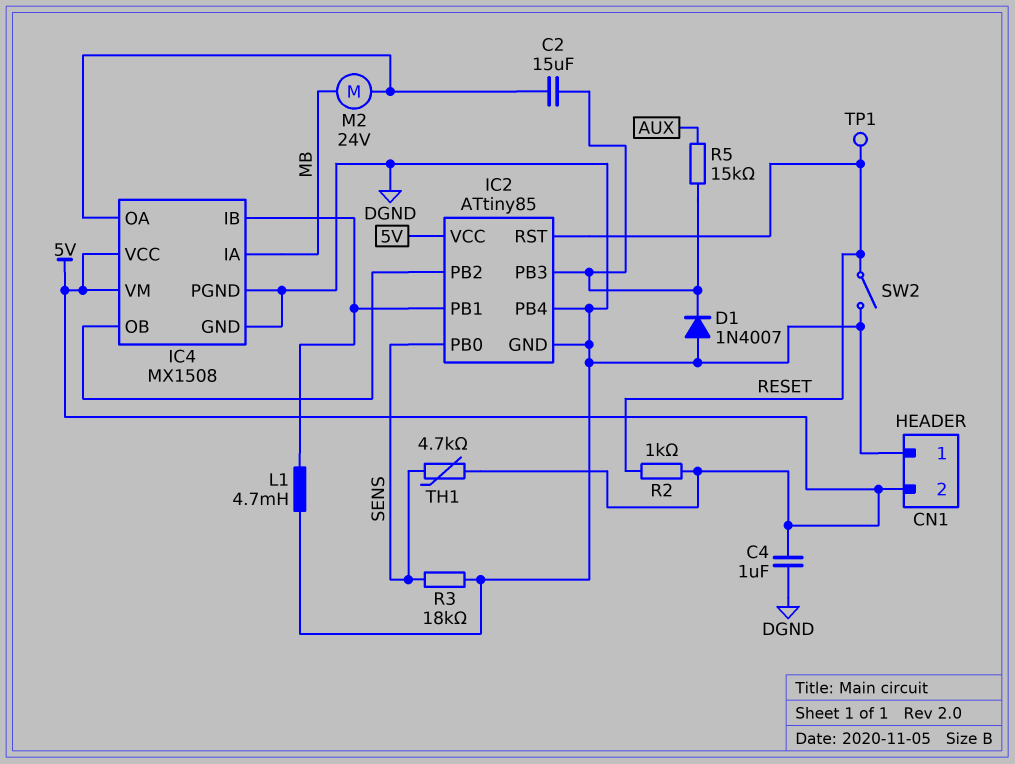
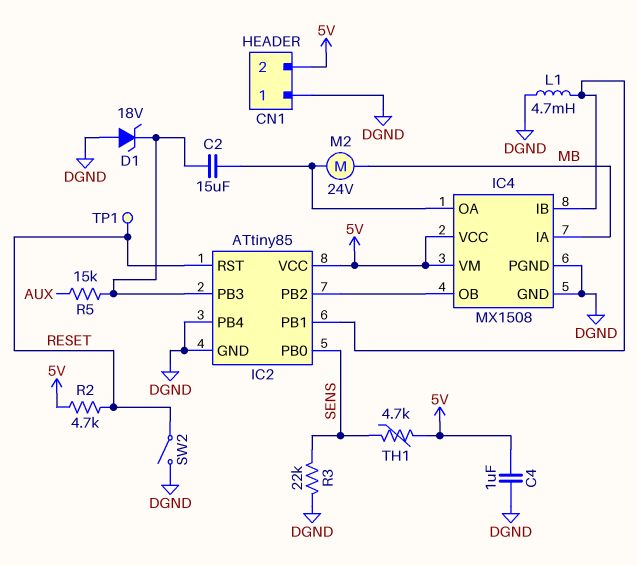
D1: diode 1N4007 (A DGND, K IC2/PB3) -> zener 18V (A DGND, K IC2/PB3)
R2: 1k (5V, RESET) -> 4.7k (5V, RESET)
R3: 18k (DGND, SENS) -> 22k (DGND, SENS)

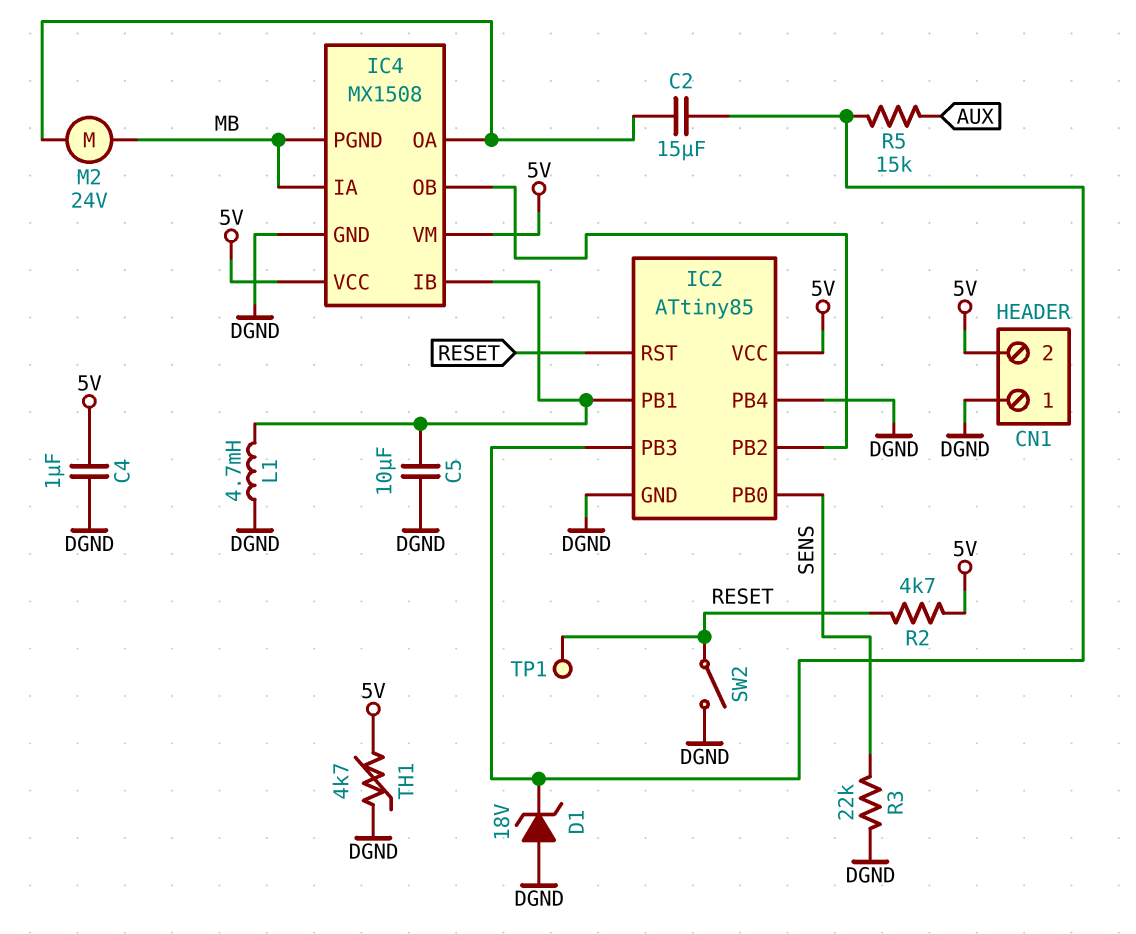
C5: none -> 10uF (DGND, IC2/PB1)
IC4 pin PGND: DGND -> MB
TH1: 4.7k (5V, SENS) -> 4.7k (5V, DGND)

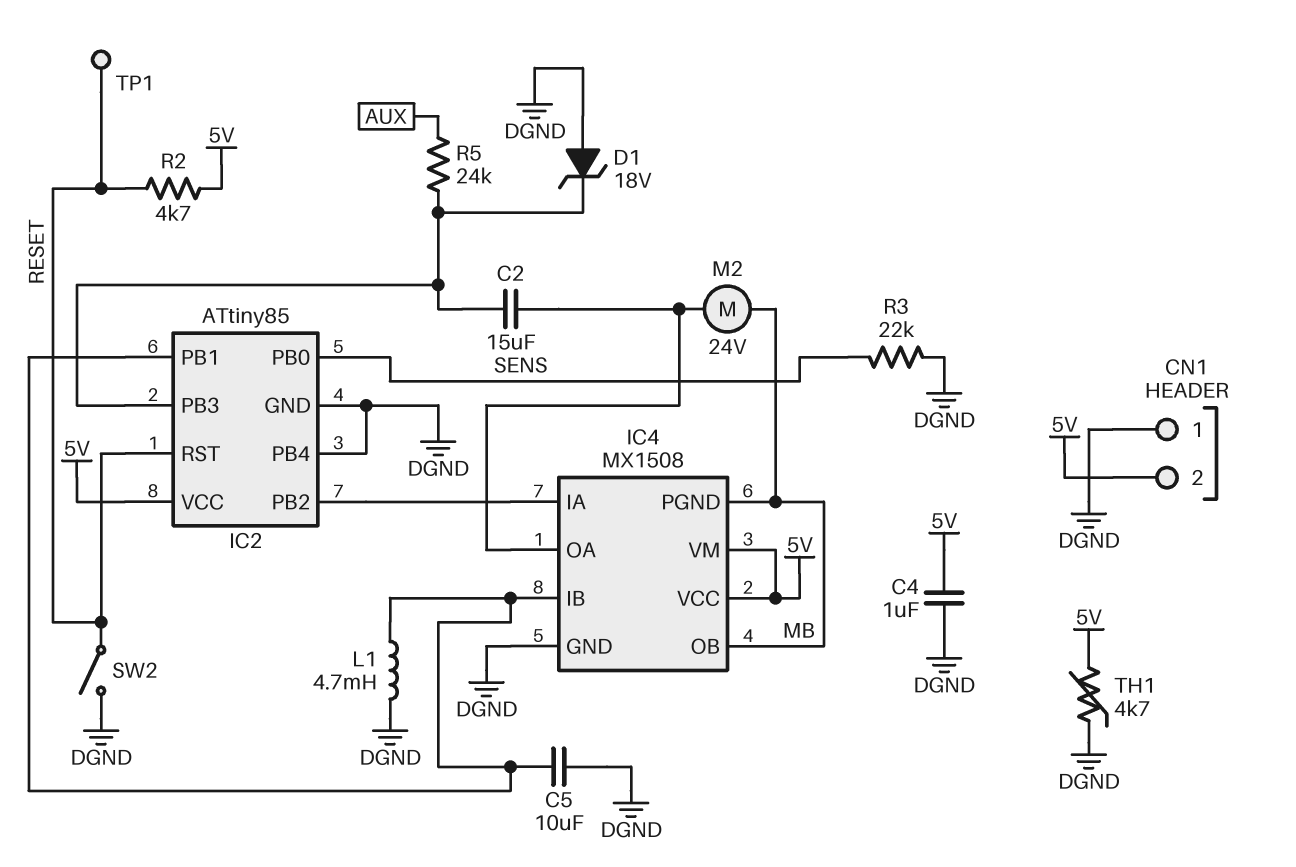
IC4 pin IA: MB -> IC2/PB2
IC4 pin OB: IC2/PB2 -> MB
R5: 15k (AUX, IC2/PB3) -> 24k (AUX, IC2/PB3)

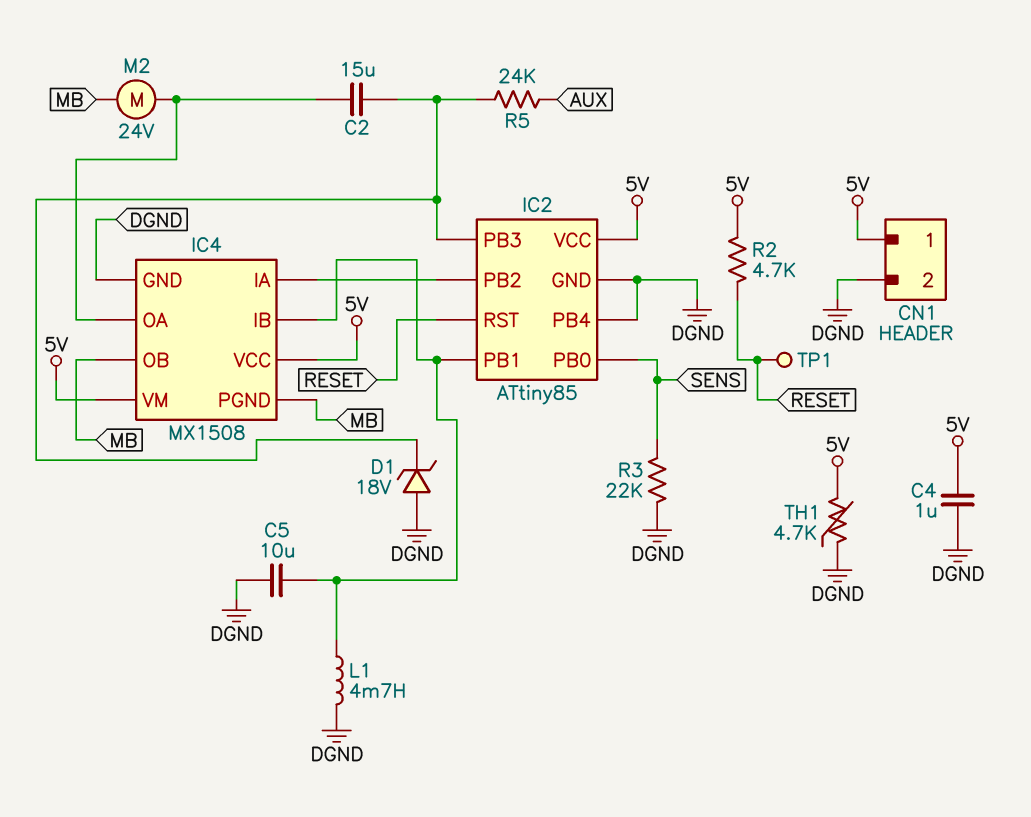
CN1 pin 1: DGND -> 5V
CN1 pin 2: 5V -> DGND
SW2: switch (DGND, RESET) -> none

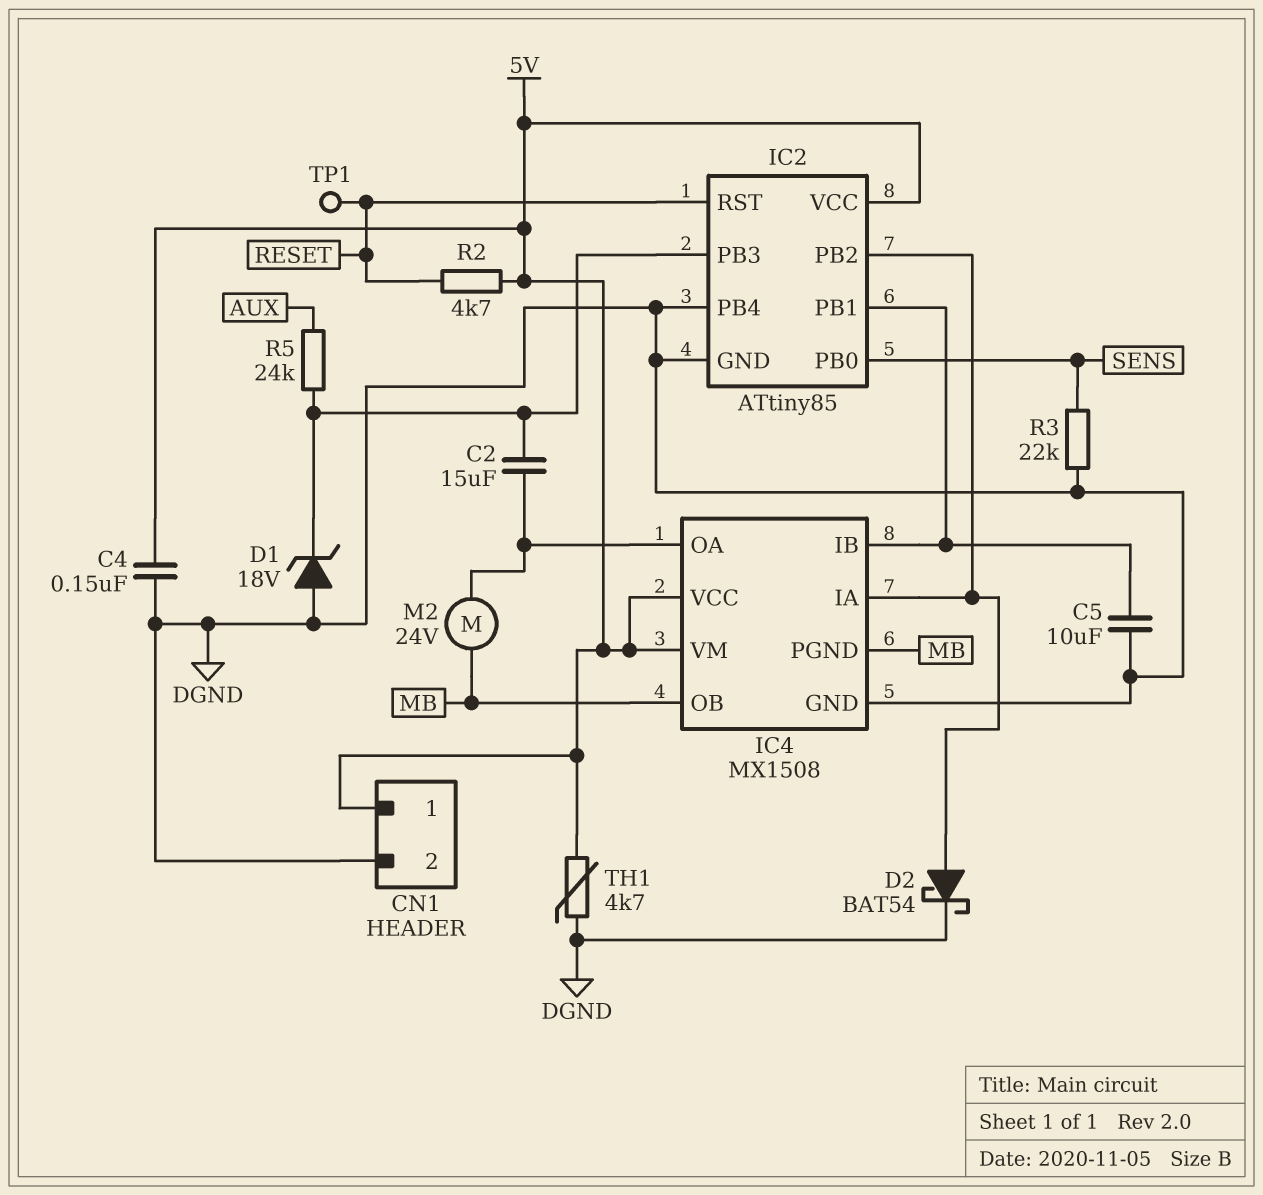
C4: 1uF (5V, DGND) -> 150nF (5V, DGND)
D2: none -> schottky BAT54 (A IC2/PB2, K DGND)
L1: 4.7mH (DGND, IC2/PB1) -> none

